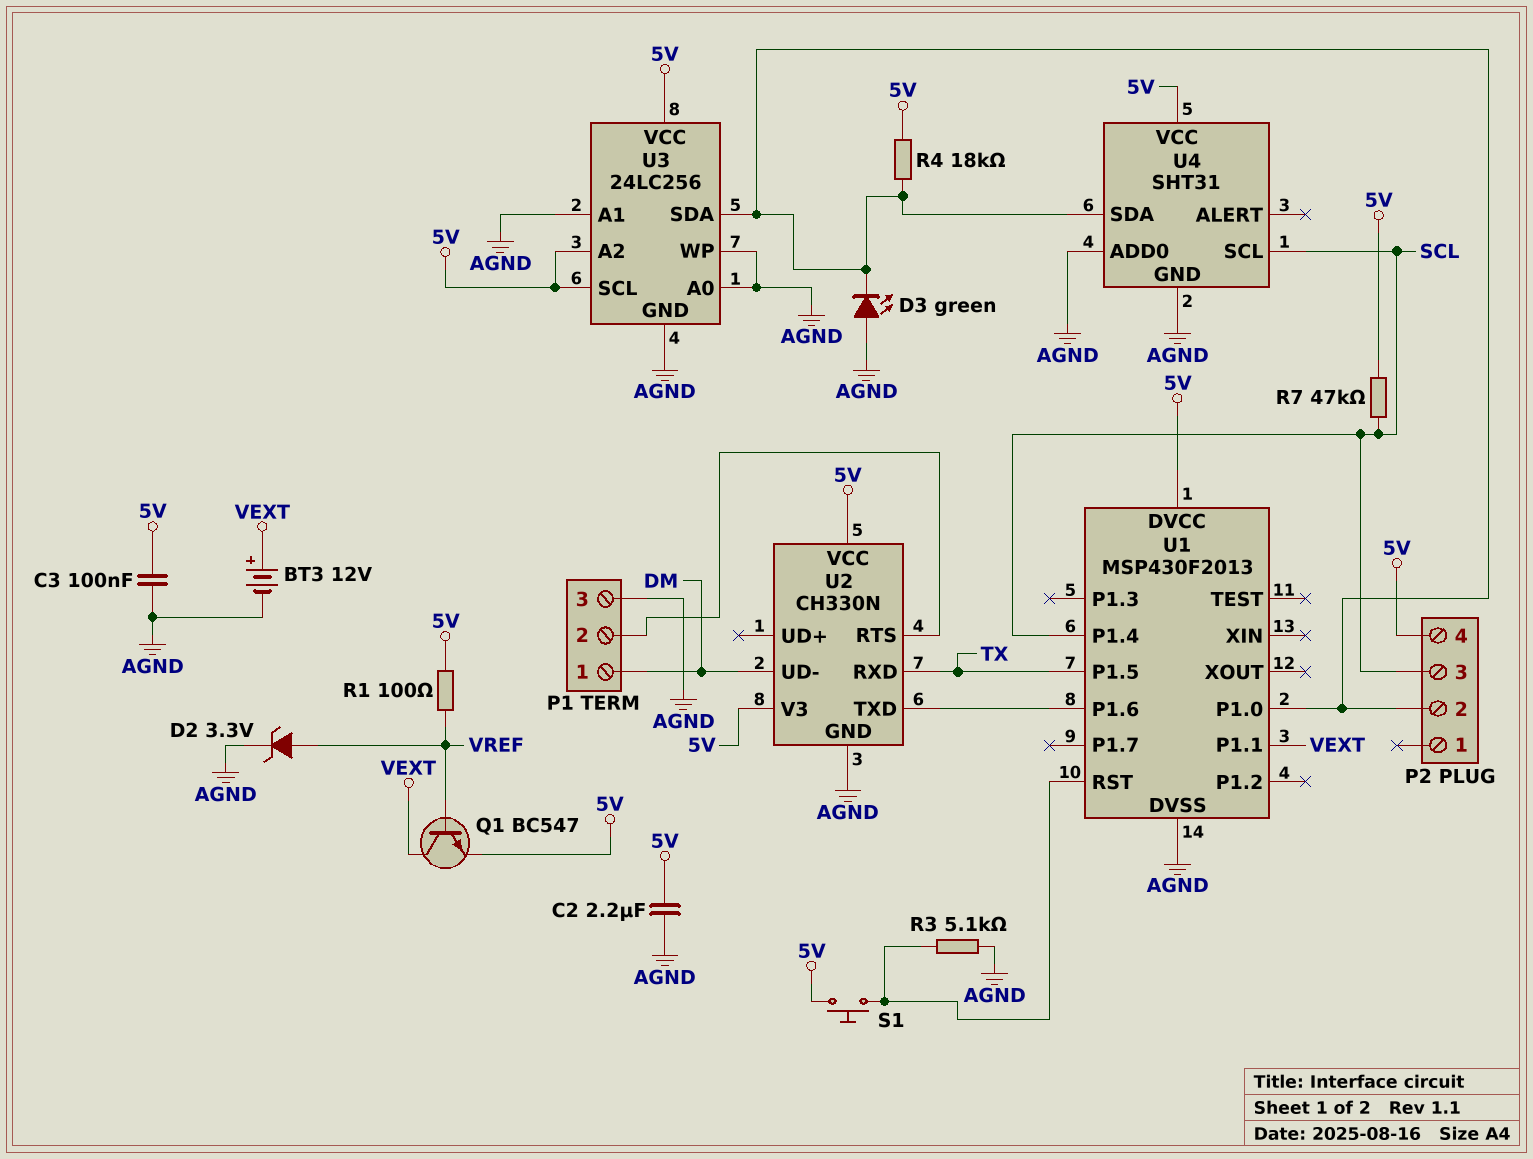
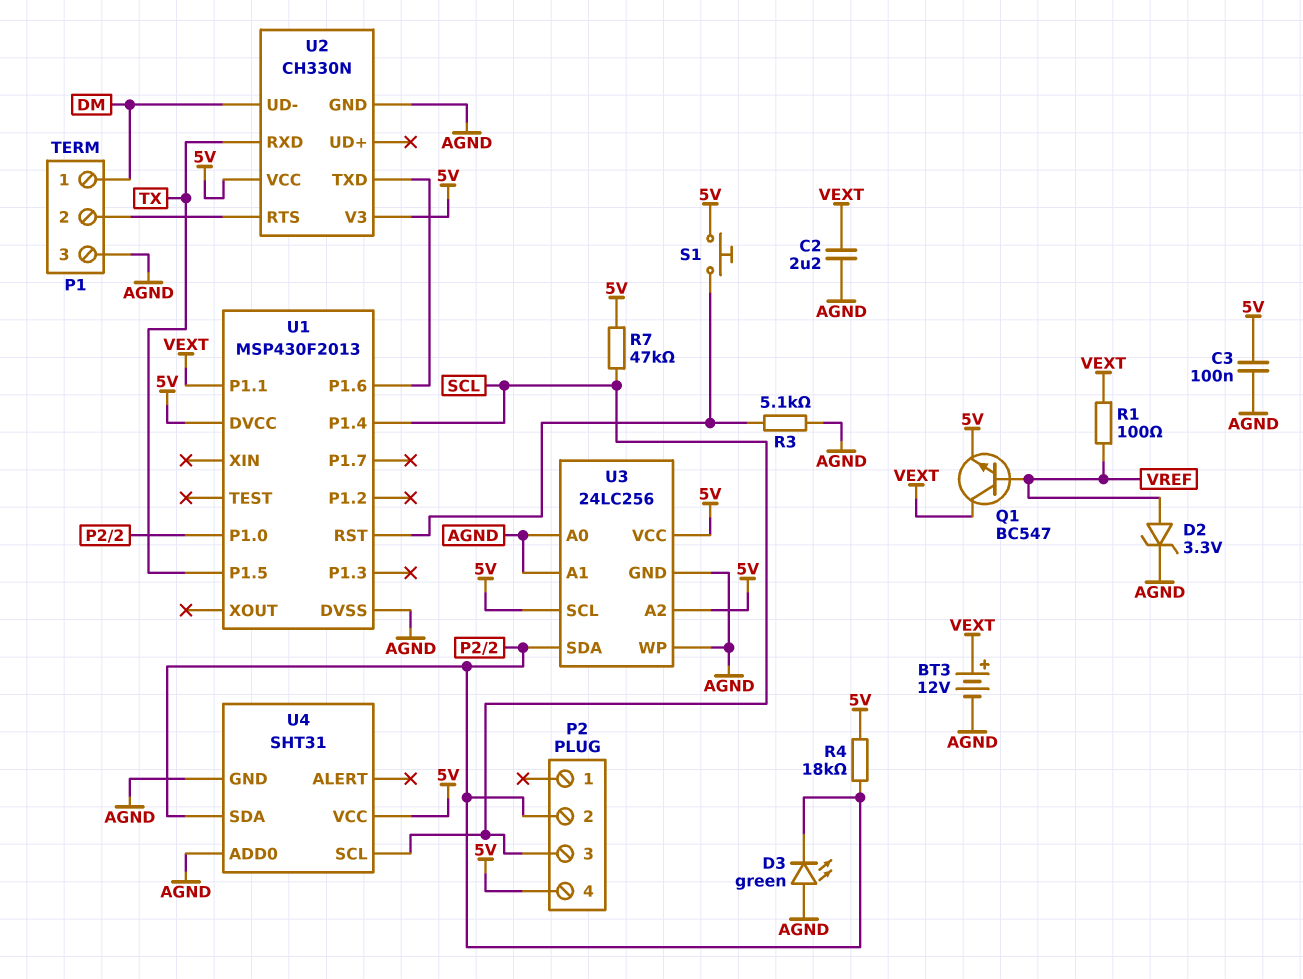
C2: 2.2uF (5V, AGND) -> 2.2uF (AGND, VEXT)
R1: 100 (5V, VREF) -> 100 (VEXT, VREF)

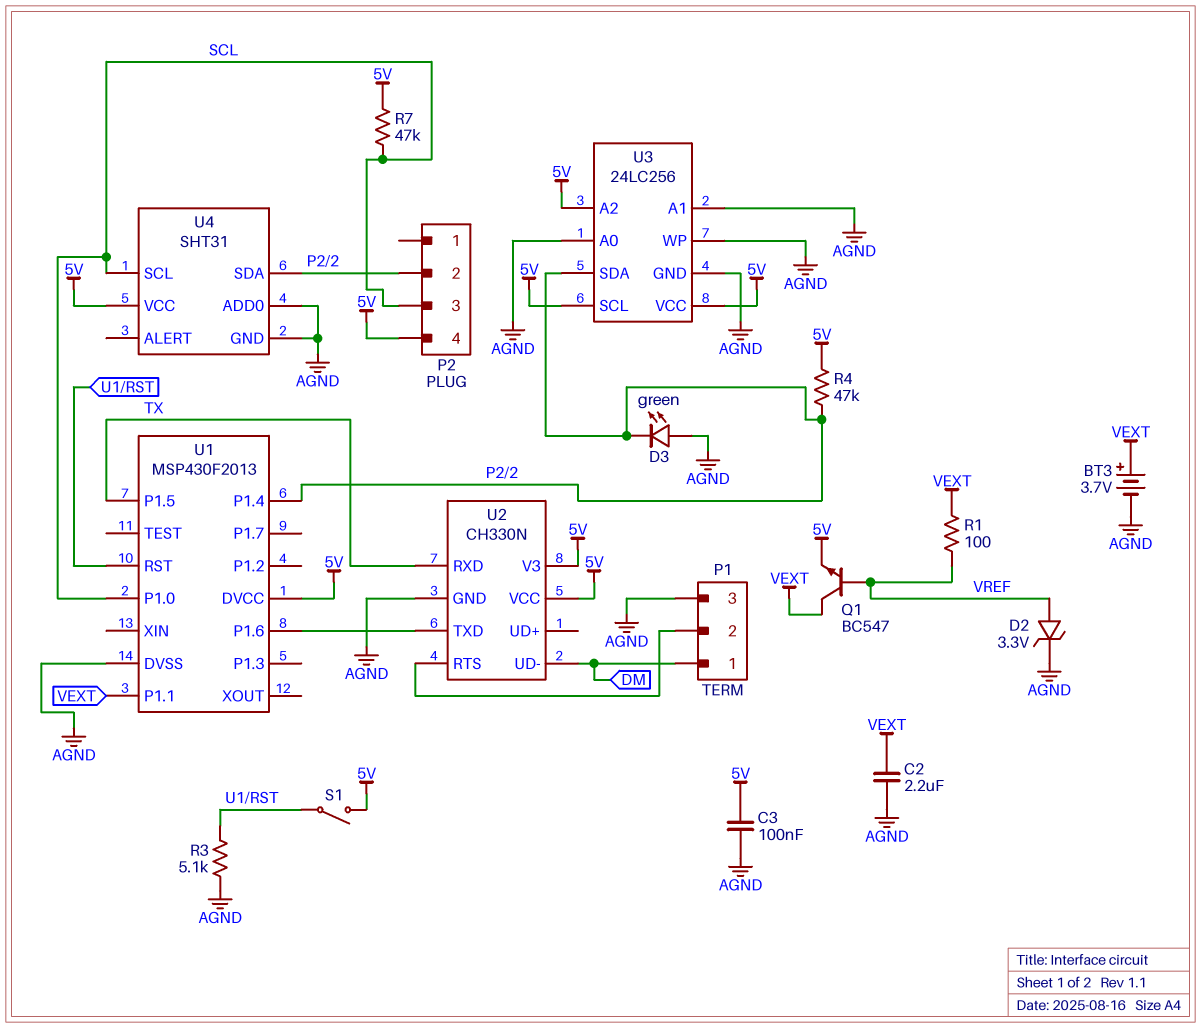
BT3: 12V (plus VEXT, minus AGND) -> 3.7V (plus VEXT, minus AGND)
R4: 18k (5V, P2/2) -> 47k (5V, P2/2)
S1: button (5V, U1/RST) -> switch (5V, U1/RST)
U1 pin P1.0: P2/2 -> SCL
U1 pin P1.4: SCL -> P2/2

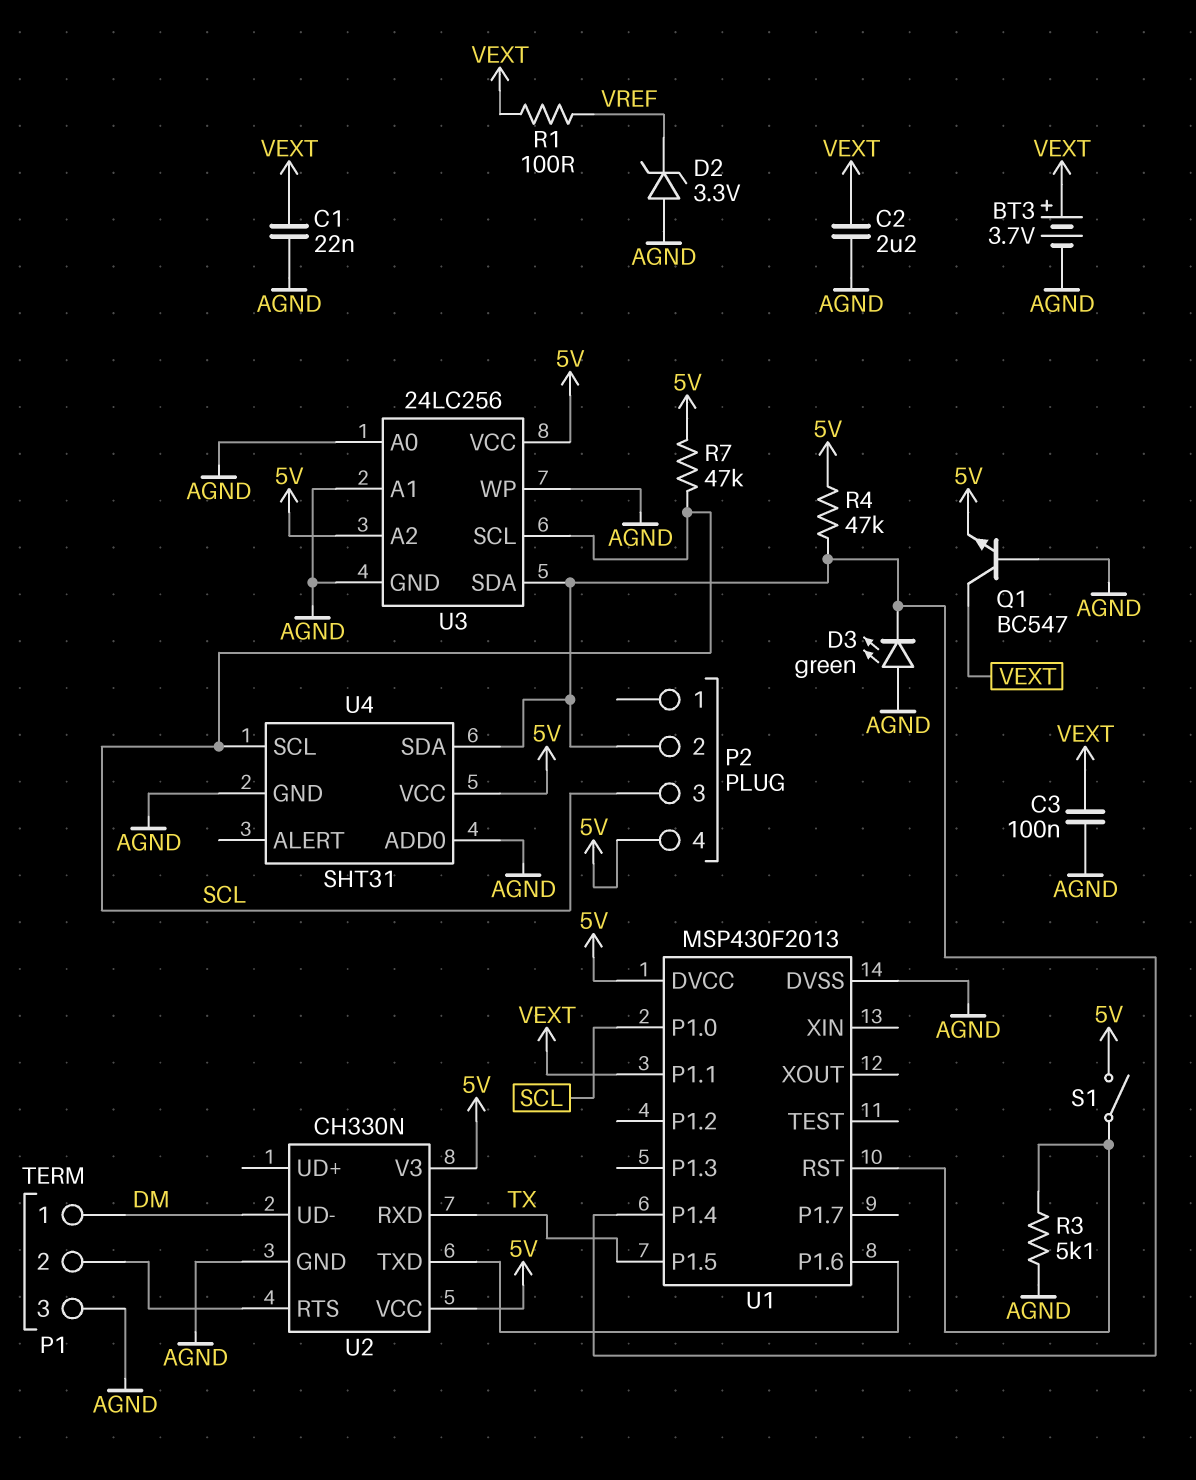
C1: none -> 22nF (AGND, VEXT)
C3: 100nF (5V, AGND) -> 100nF (AGND, VEXT)
D2: zener 3.3V (A VREF, K AGND) -> zener 3.3V (A AGND, K VREF)
Q1: NPN BC547 (B VREF, C VEXT, E 5V) -> NPN BC547 (B AGND, C VEXT, E 5V)
U3 pin SCL: 5V -> SCL

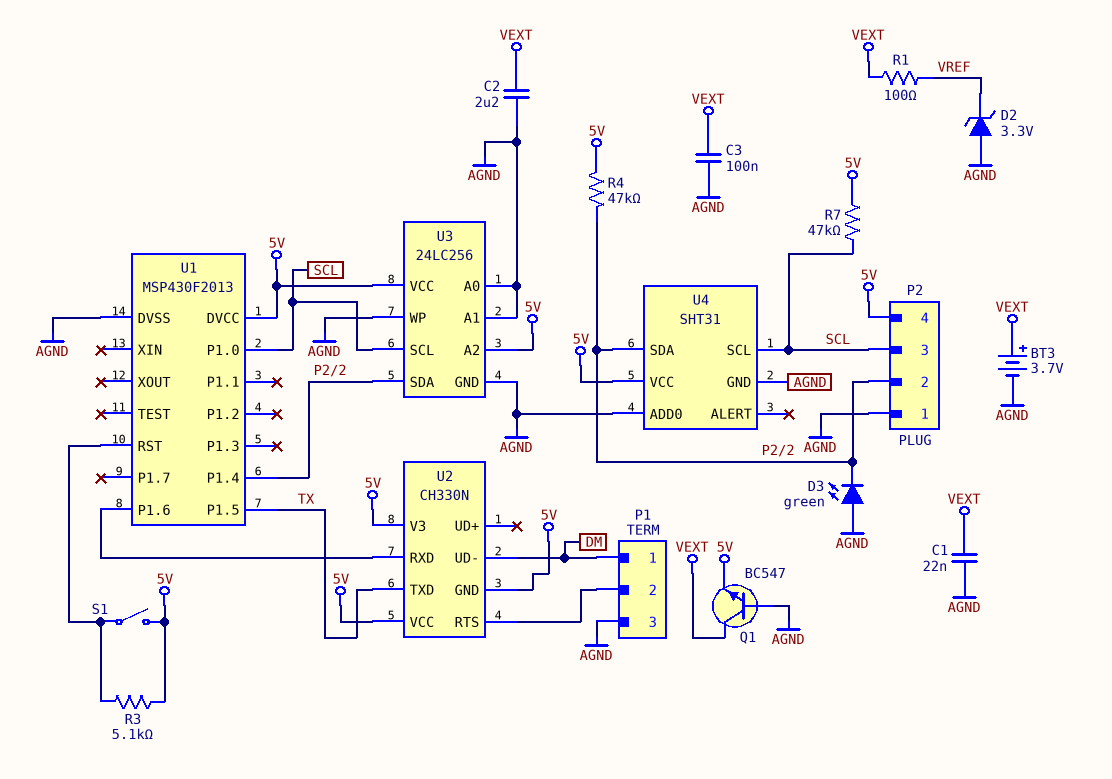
P2 pin 1: none -> AGND
R3: 5.1k (AGND, U1/RST) -> 5.1k (5V, U1/RST)
U1 pin P1.1: VEXT -> none
U2 pin GND: AGND -> 5V
U2 pin RXD: TX -> U1/P1.6
U2 pin TXD: U1/P1.6 -> TX

